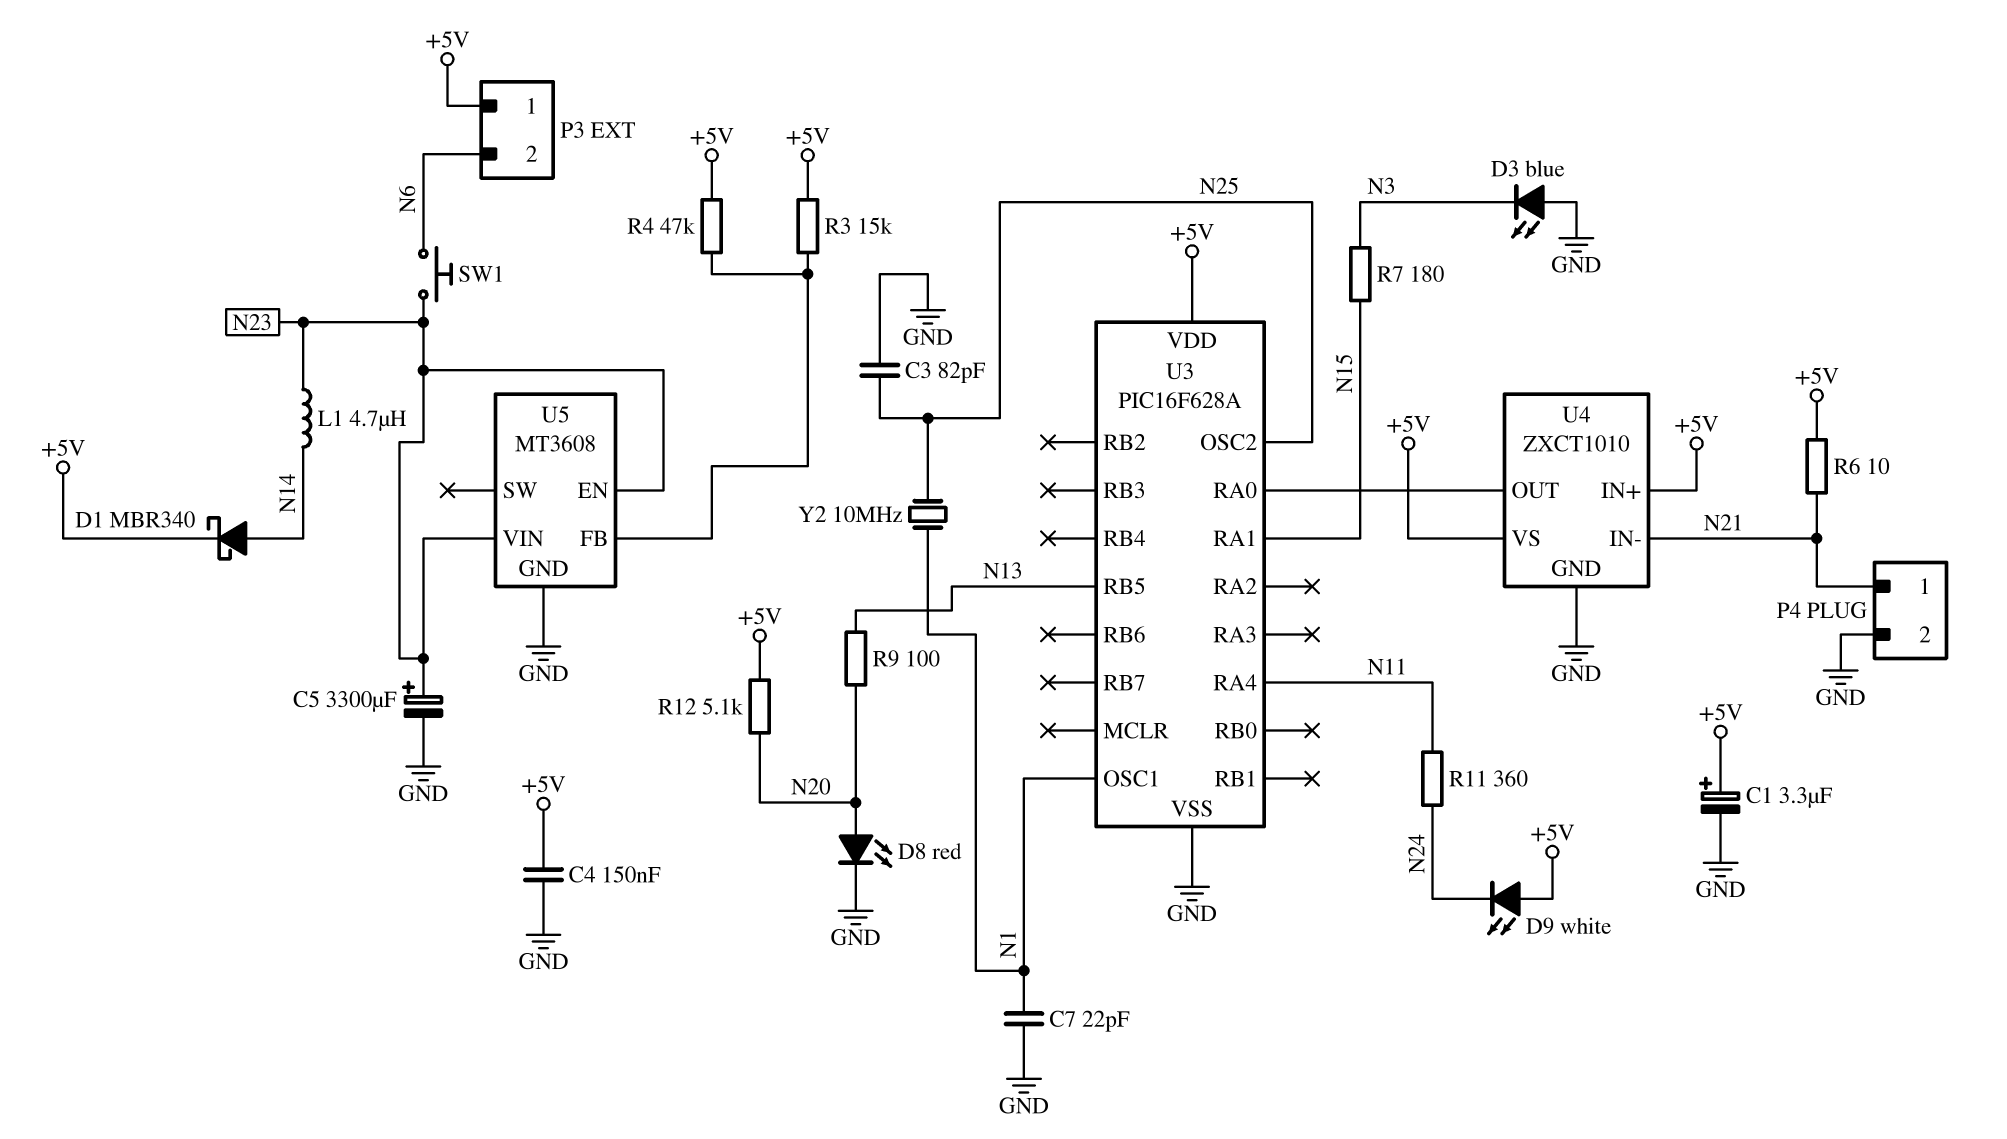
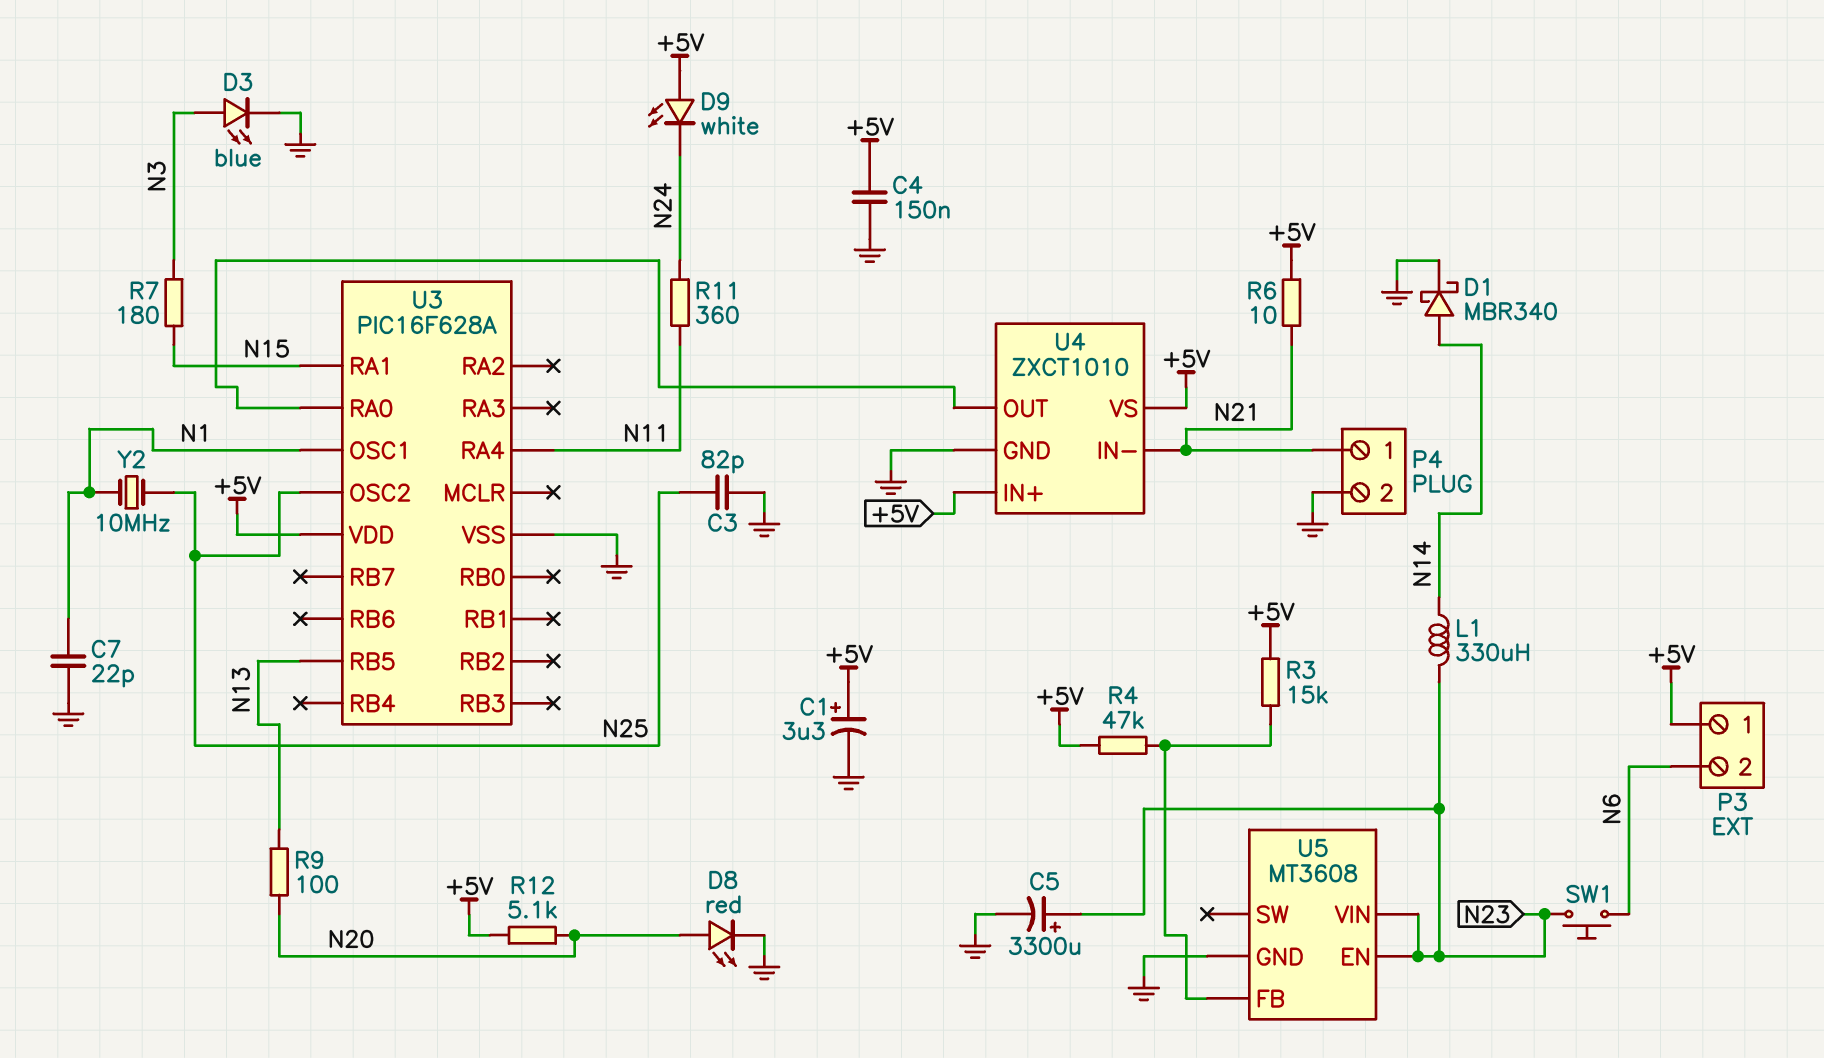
D1: schottky MBR340 (A N14, K +5V) -> schottky MBR340 (A N14, K GND)
D3: LED blue (A GND, K N3) -> LED blue (A N3, K GND)
L1: 4.7uH (N14, N23) -> 330uH (N14, N23)

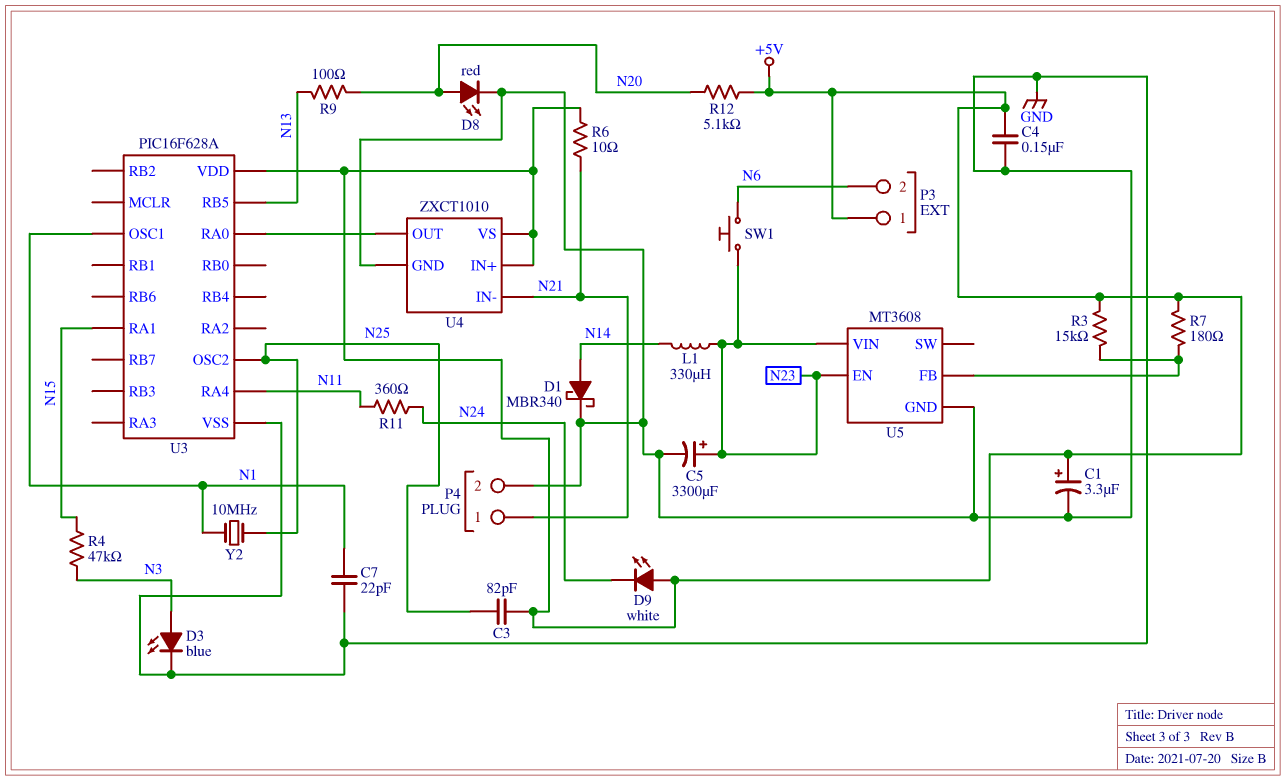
C3: 82pF (GND, N25) -> 82pF (+5V, N25)
R4: 47k (+5V, U5/FB) -> 47k (N3, N15)
R7: 180 (N3, N15) -> 180 (+5V, U5/FB)

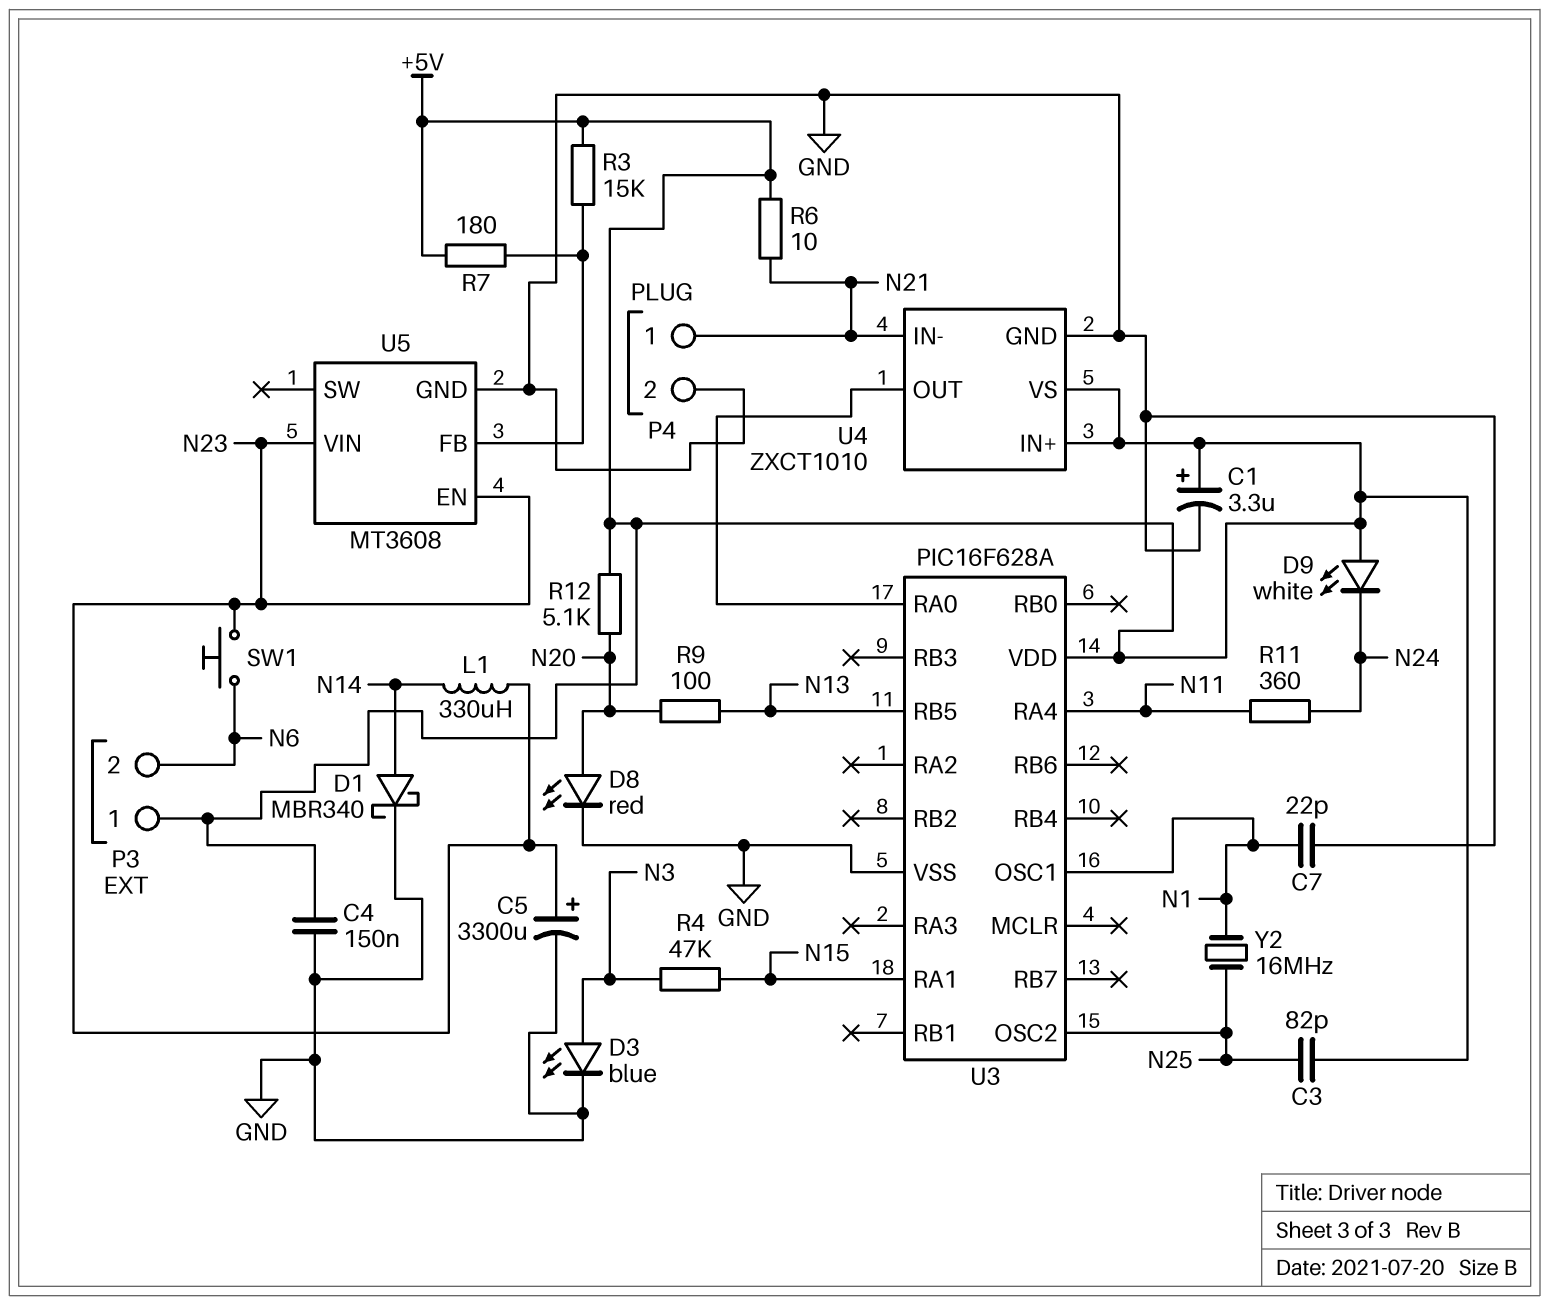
Y2: 10MHz (N1, N25) -> 16MHz (N1, N25)

